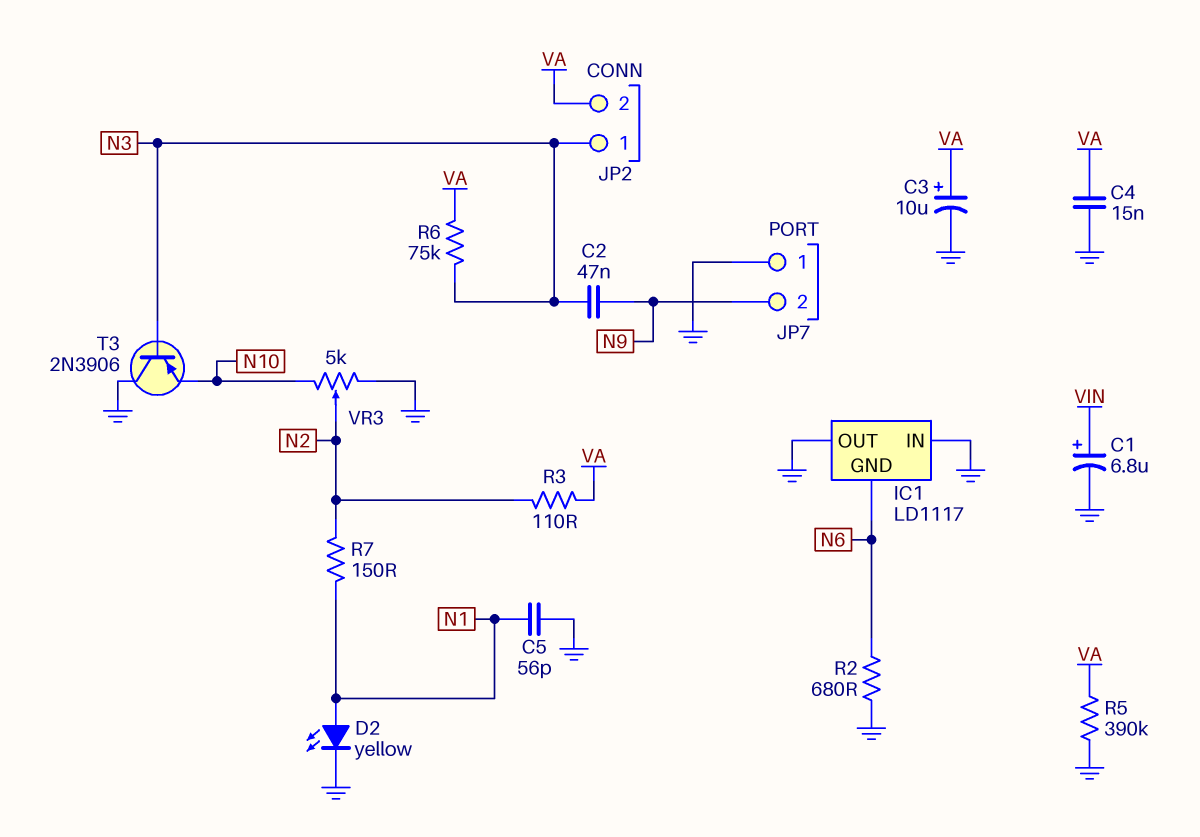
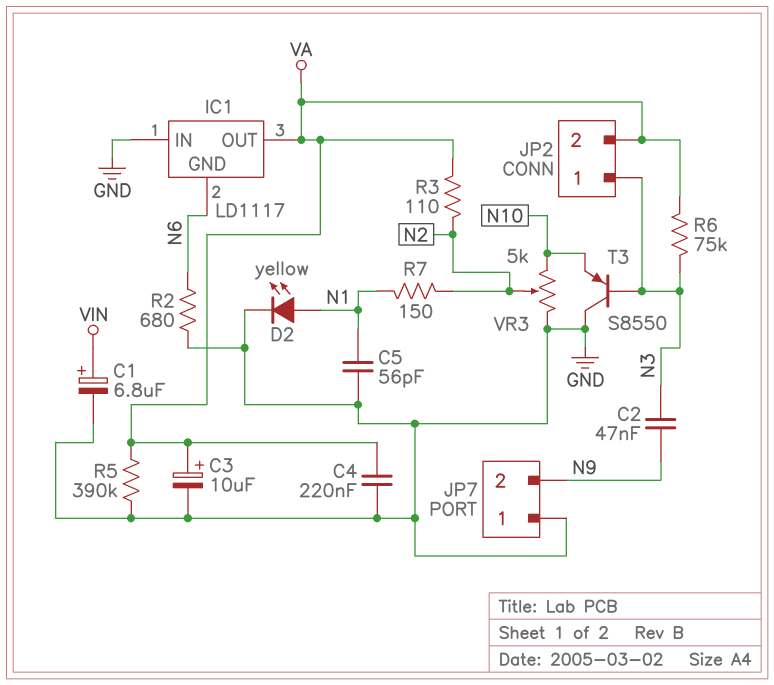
C4: 15nF (GND, VA) -> 220nF (GND, VA)
IC1 pin OUT: GND -> VA
T3: PNP 2N3906 (B N3, C GND, E N10) -> PNP S8550 (B N3, C GND, E N10)

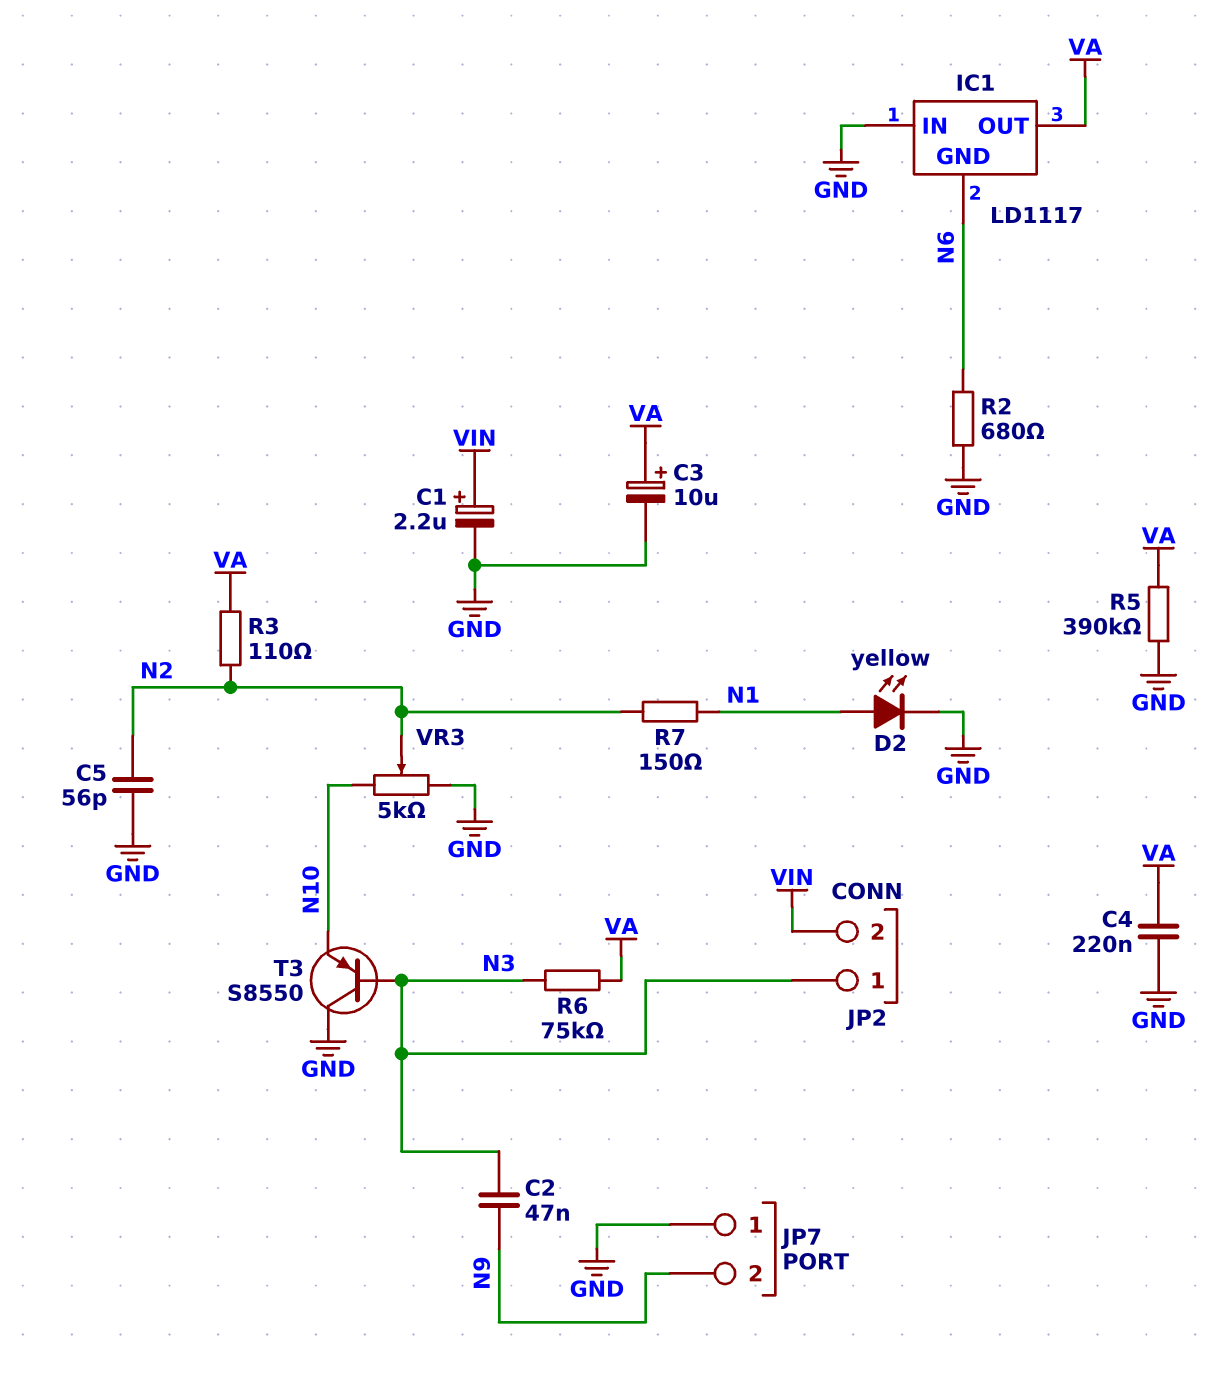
C1: 6.8uF (plus VIN, minus GND) -> 2.2uF (plus VIN, minus GND)
C5: 56pF (GND, N1) -> 56pF (GND, N2)
JP2 pin 2: VA -> VIN

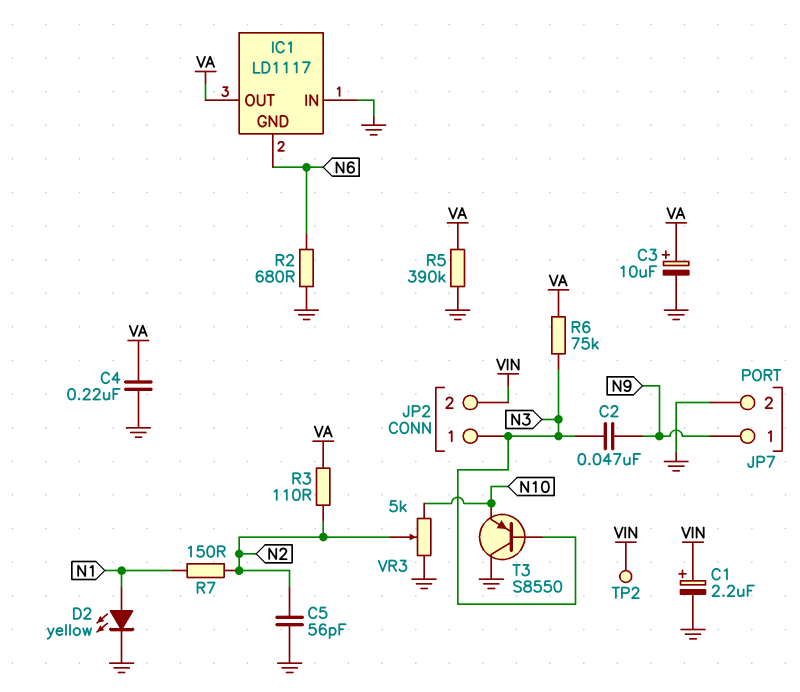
JP7 pin 1: GND -> N9
JP7 pin 2: N9 -> GND
TP2: none -> test point (VIN)

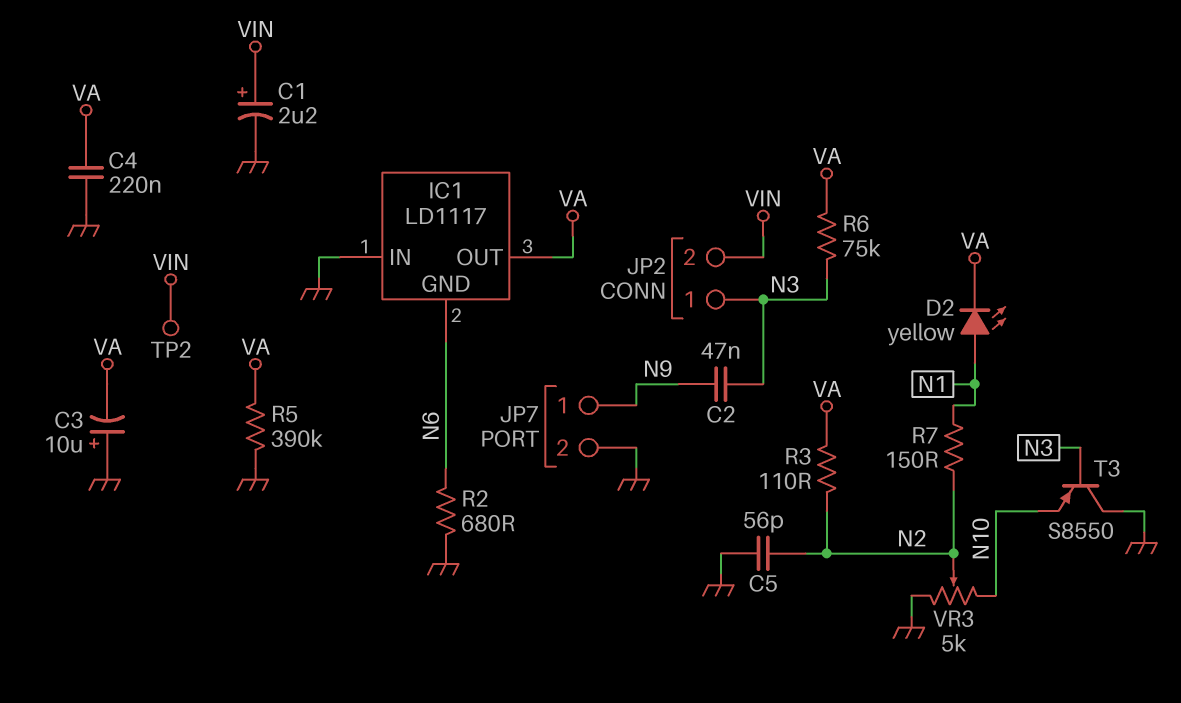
C3: 10uF (plus VA, minus GND) -> 10uF (plus GND, minus VA)
D2: LED yellow (A N1, K GND) -> LED yellow (A N1, K VA)

